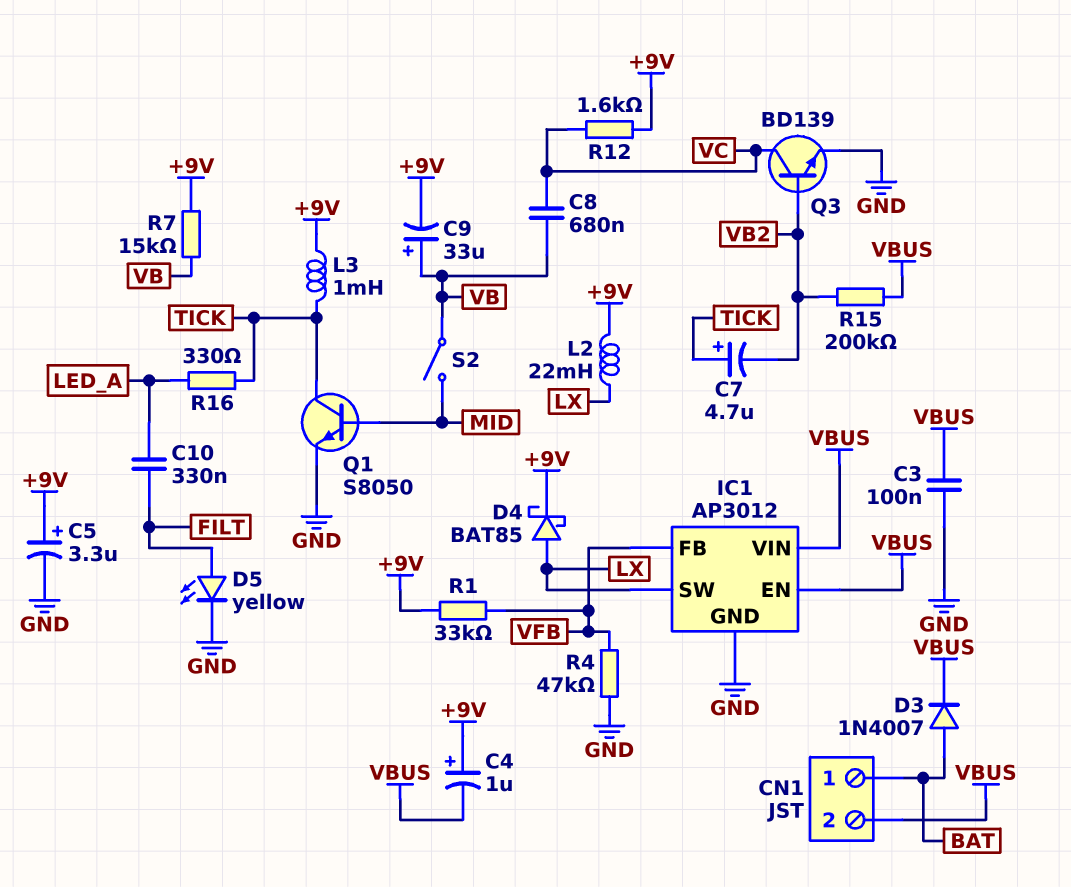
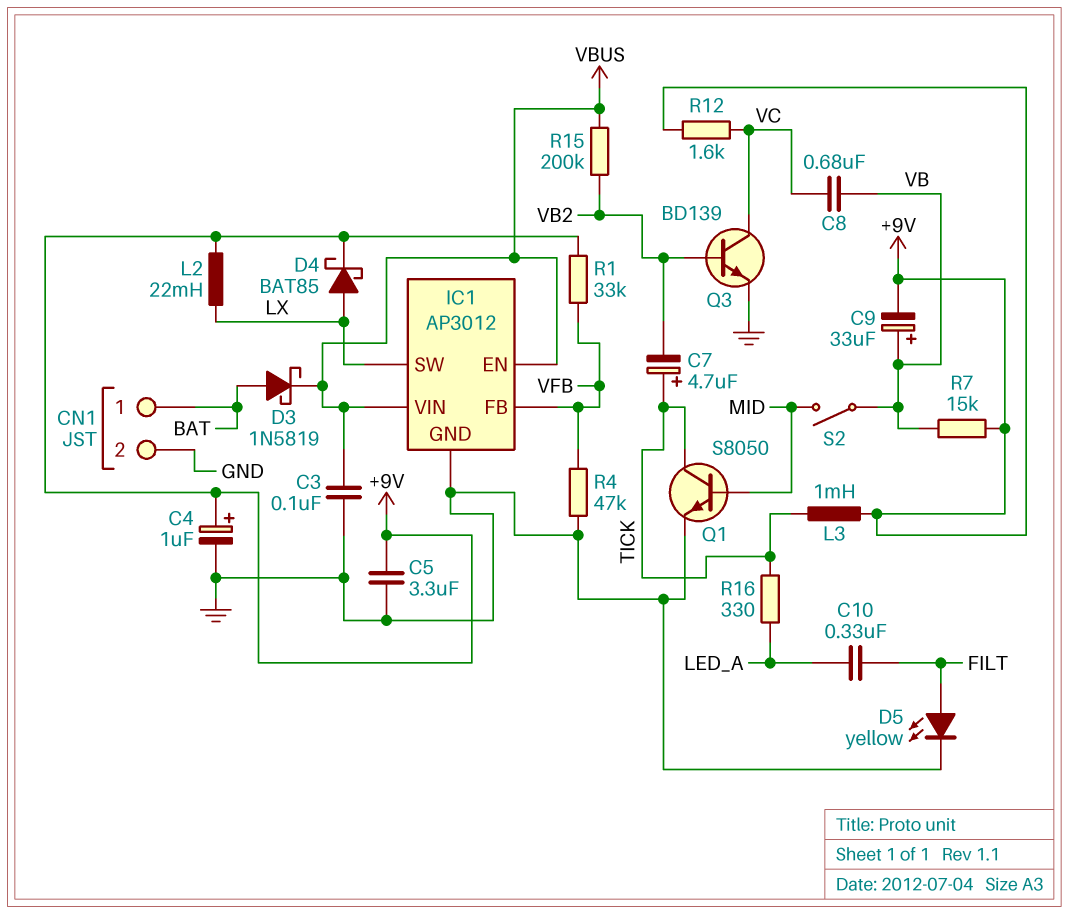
C4: 1uF (plus +9V, minus VBUS) -> 1uF (plus +9V, minus GND)
C5: 3.3uF (plus +9V, minus GND) -> 3.3uF (+9V, GND)
CN1 pin 2: VBUS -> GND
D3: diode 1N4007 (A BAT, K VBUS) -> schottky 1N5819 (A BAT, K VBUS)

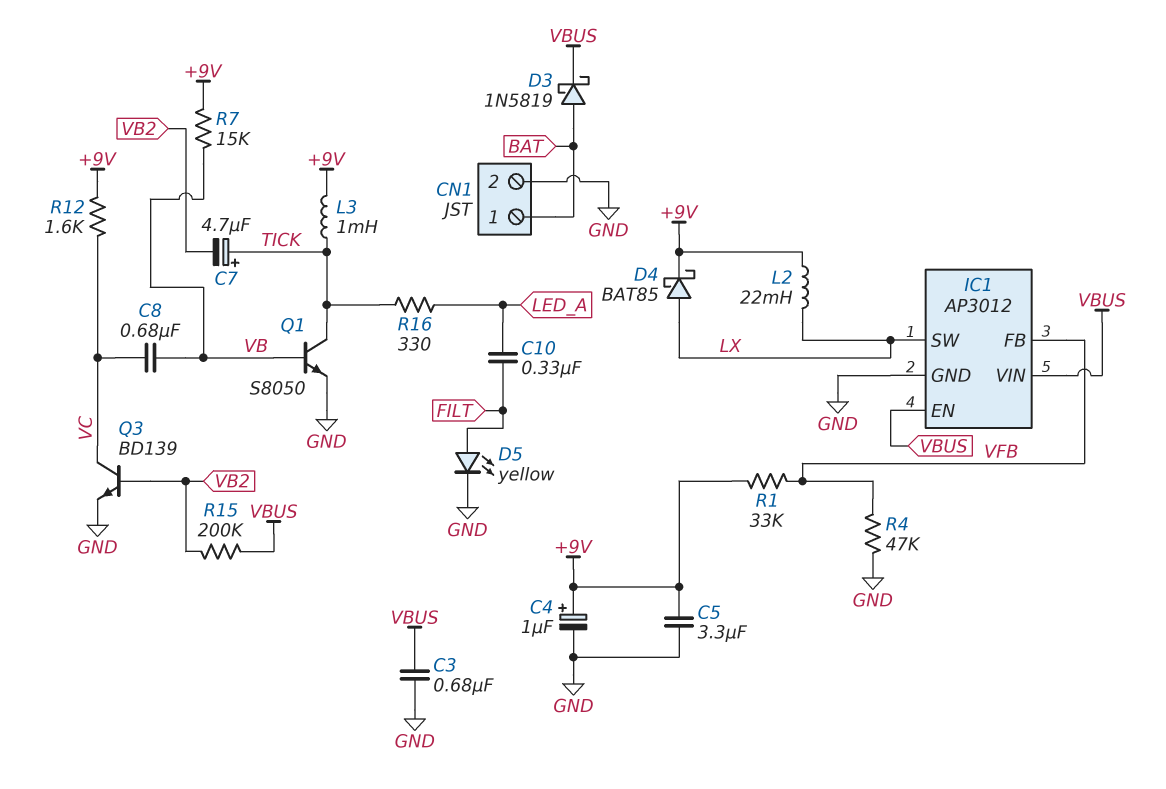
C3: 100nF (GND, VBUS) -> 680nF (GND, VBUS)
C9: 33uF (plus VB, minus +9V) -> none
Q1: NPN S8050 (B MID, C TICK, E GND) -> NPN S8050 (B VB, C TICK, E GND)
S2: switch (MID, VB) -> none

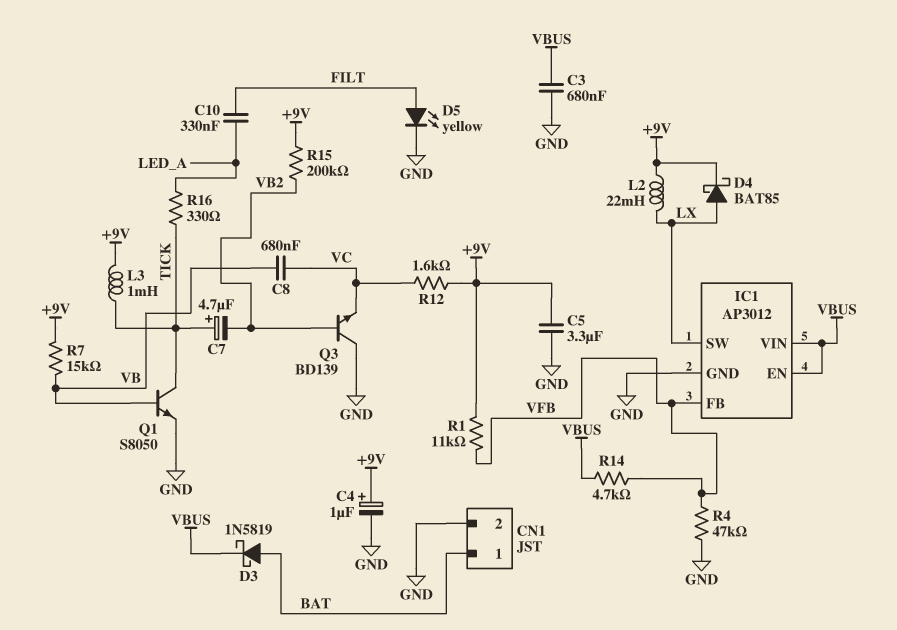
Q3: NPN BD139 (B VB2, C VC, E GND) -> NPN BD139 (B VB2, C GND, E VC)
R1: 33k (+9V, VFB) -> 11k (+9V, VFB)
R14: none -> 4.7k (VBUS, VFB)
R15: 200k (VB2, VBUS) -> 200k (+9V, VB2)

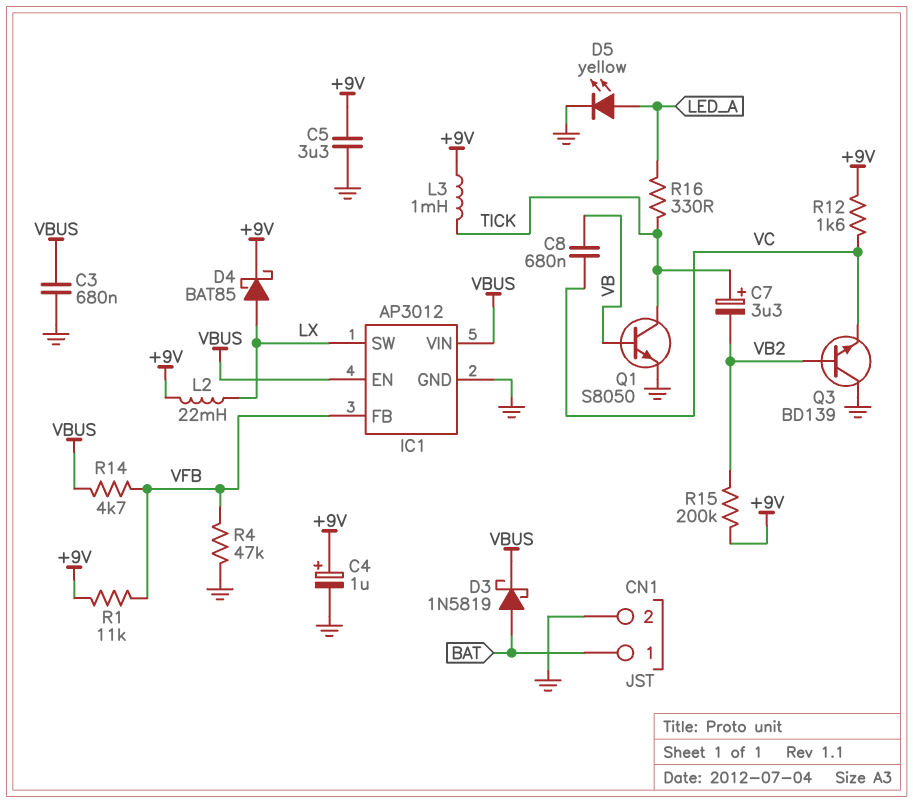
C7: 4.7uF (plus TICK, minus VB2) -> 3.3uF (plus TICK, minus VB2)
C10: 330nF (FILT, LED_A) -> none
D5: LED yellow (A FILT, K GND) -> LED yellow (A LED_A, K GND)
R7: 15k (+9V, VB) -> none

